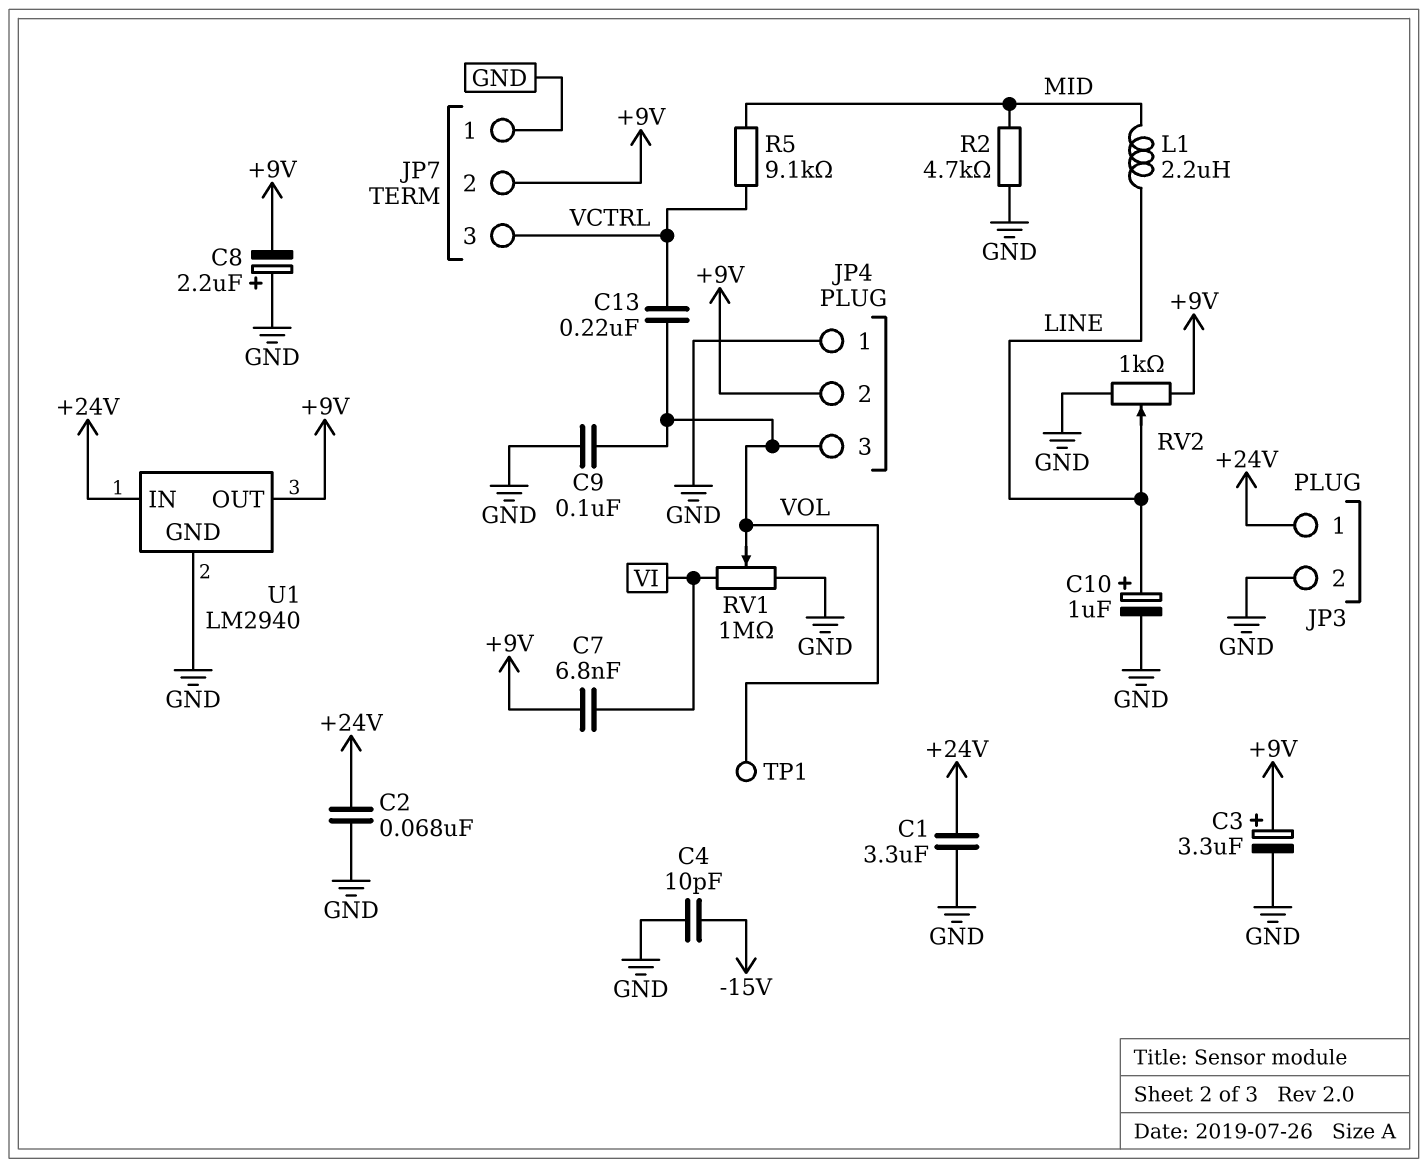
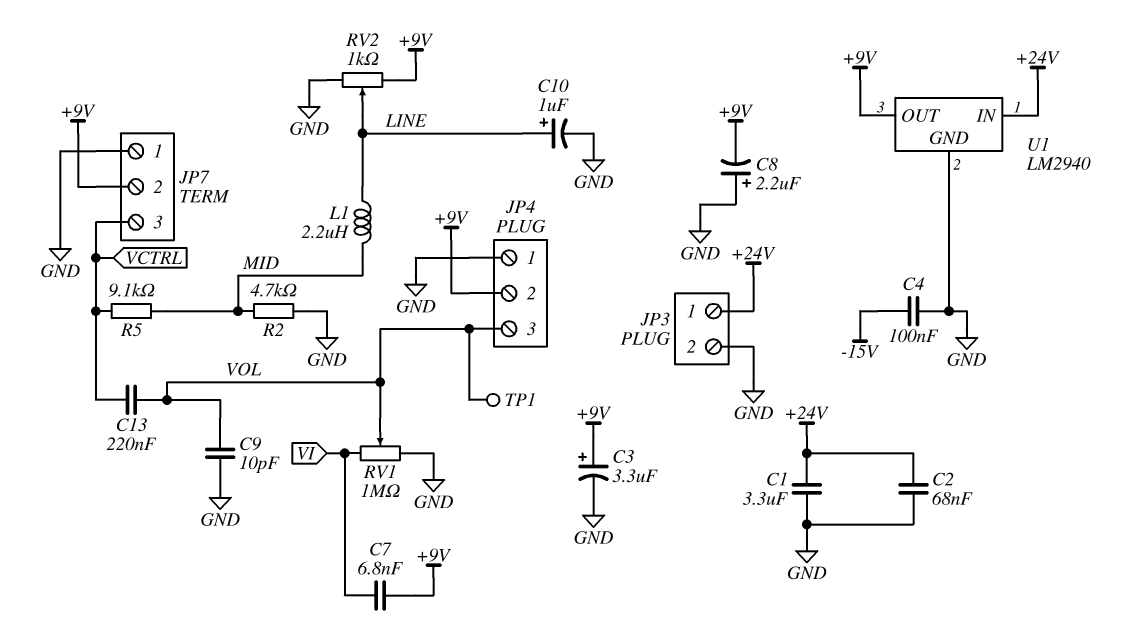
C4: 10pF (-15V, GND) -> 100nF (-15V, GND)
C9: 100nF (GND, VOL) -> 10pF (GND, VOL)

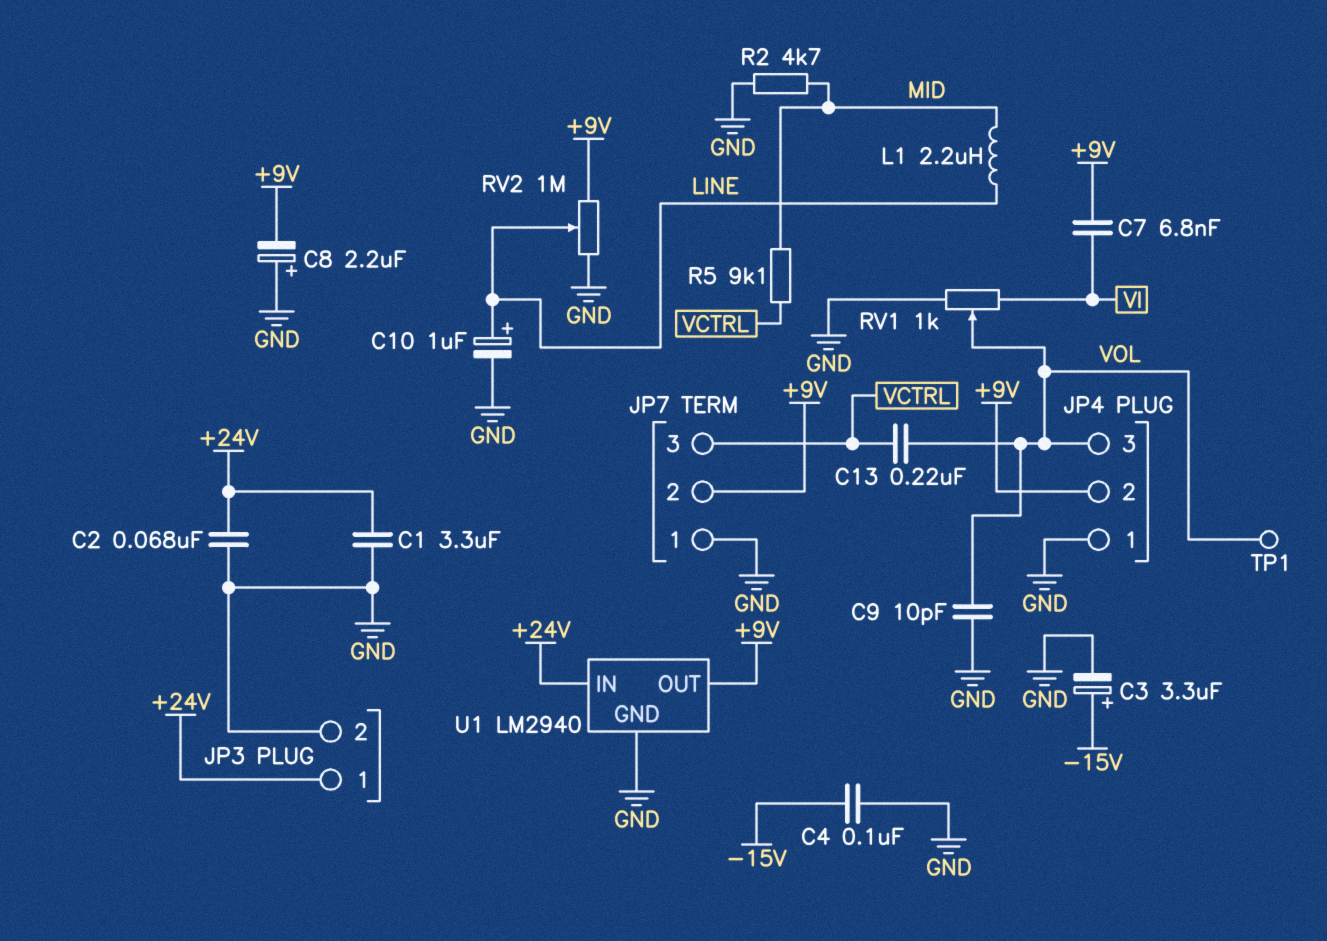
C3: 3.3uF (plus +9V, minus GND) -> 3.3uF (plus -15V, minus GND)
RV1: 1M (GND, VI, wiper VOL) -> 1k (GND, VI, wiper VOL)
RV2: 1k (+9V, GND, wiper LINE) -> 1M (+9V, GND, wiper LINE)

